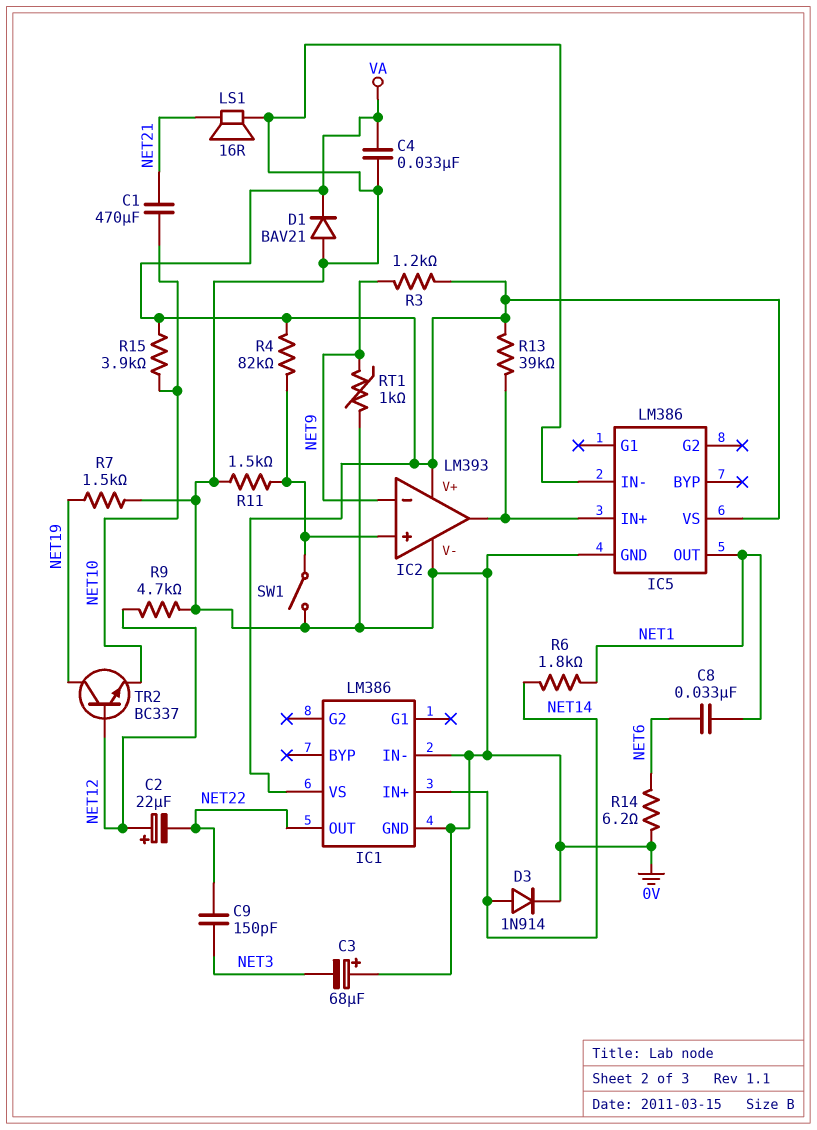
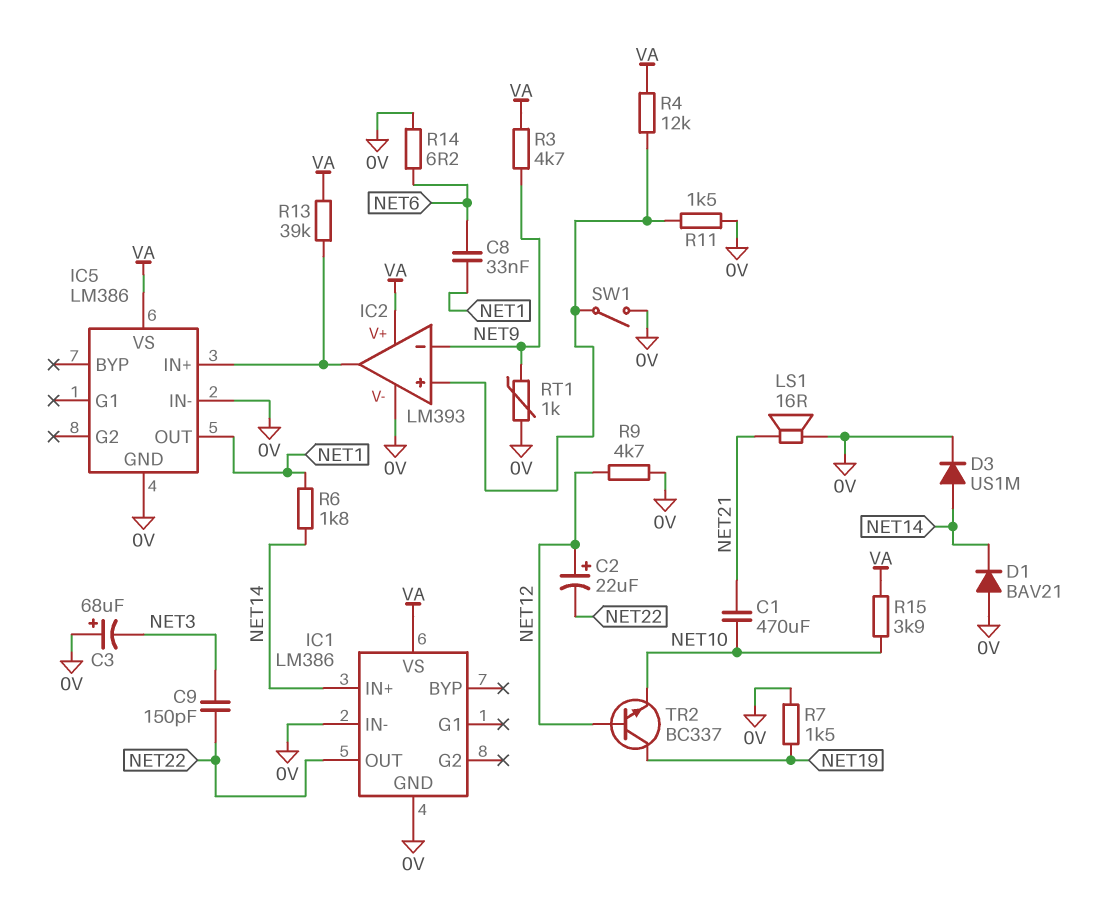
C4: 33nF (0V, VA) -> none
D1: diode BAV21 (A 0V, K VA) -> diode BAV21 (A 0V, K NET14)
D3: diode 1N914 (A NET14, K 0V) -> diode US1M (A NET14, K 0V)
R3: 1.2k (NET9, VA) -> 4.7k (NET9, VA)
R4: 82k (IC2/in+, VA) -> 12k (IC2/in+, VA)

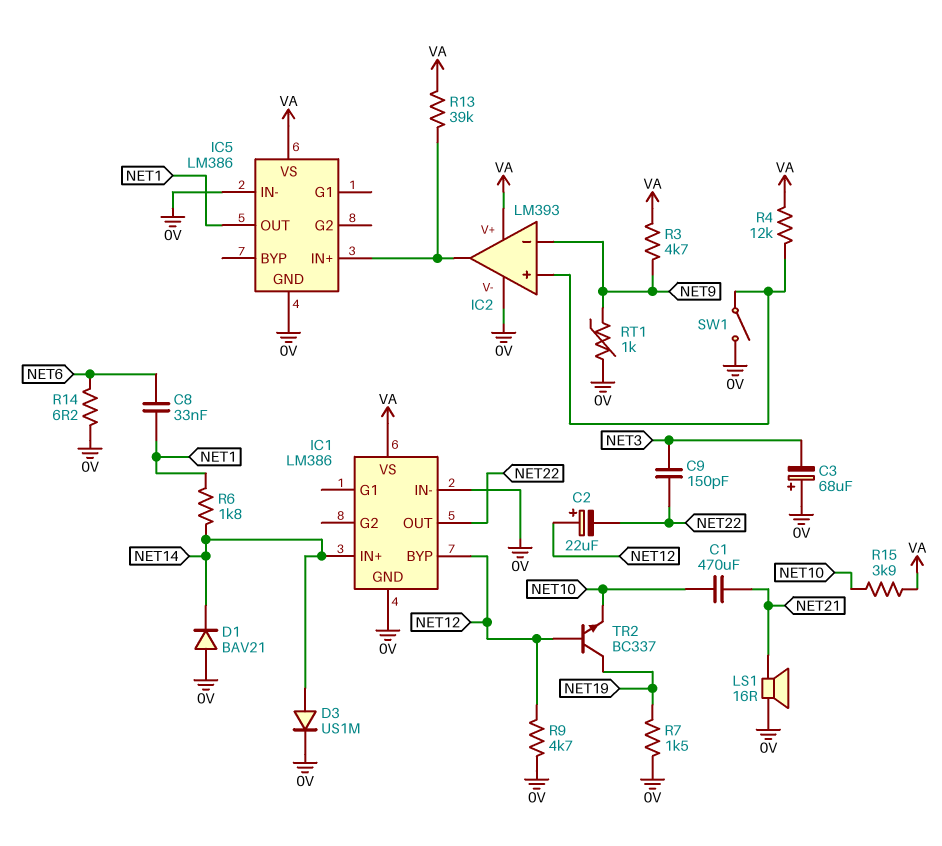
IC1 pin BYP: none -> NET12
R11: 1.5k (0V, IC2/in+) -> none

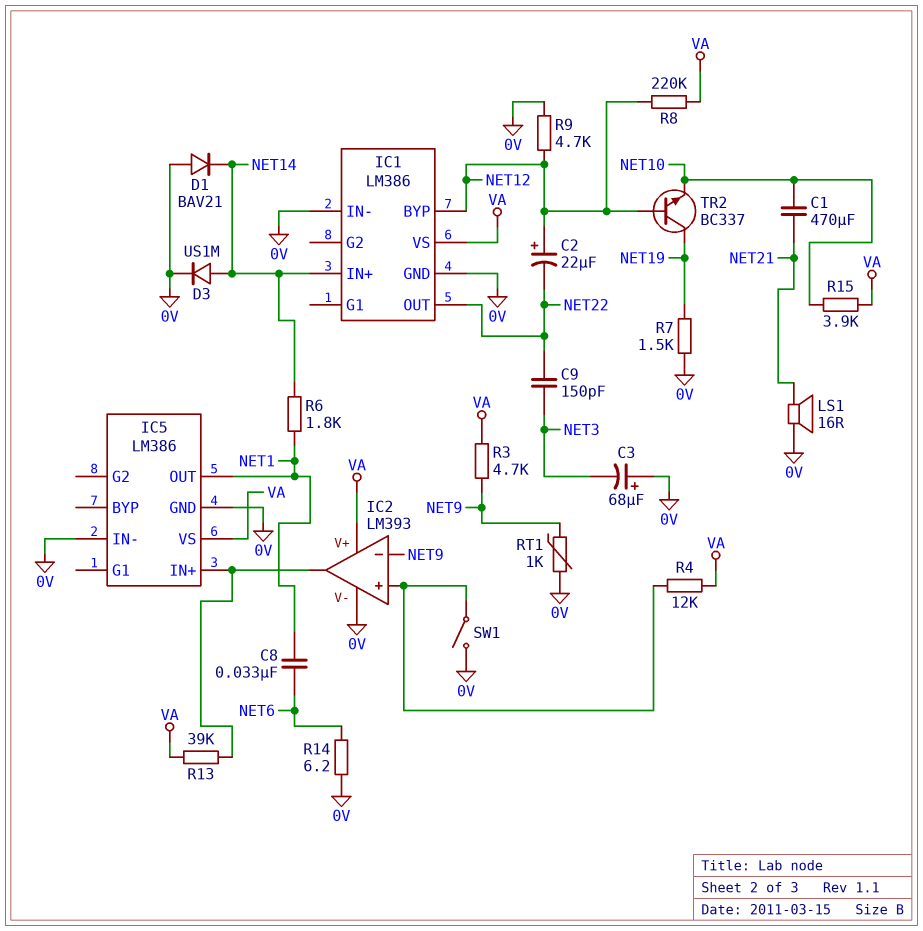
R8: none -> 220k (NET12, VA)

